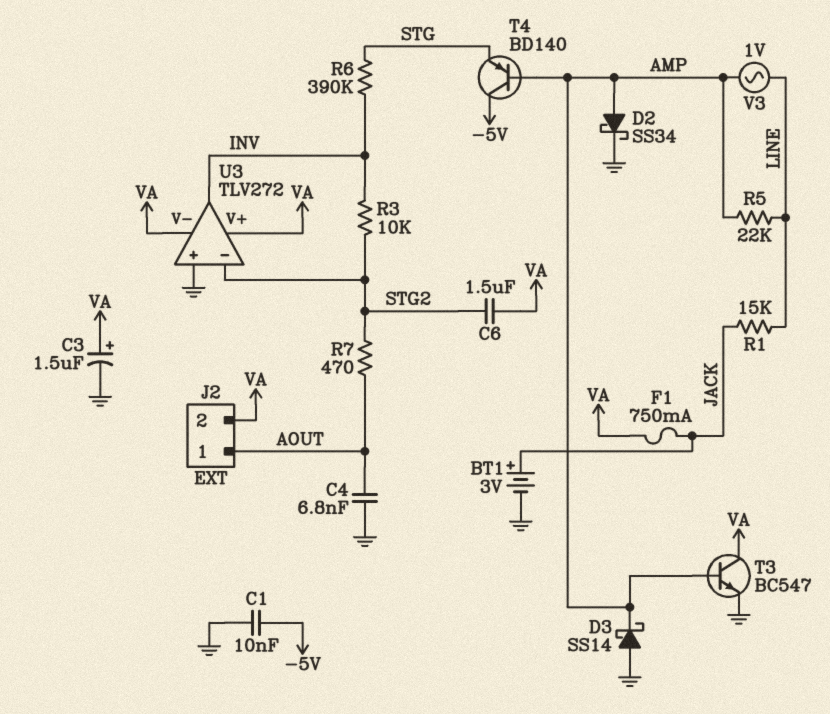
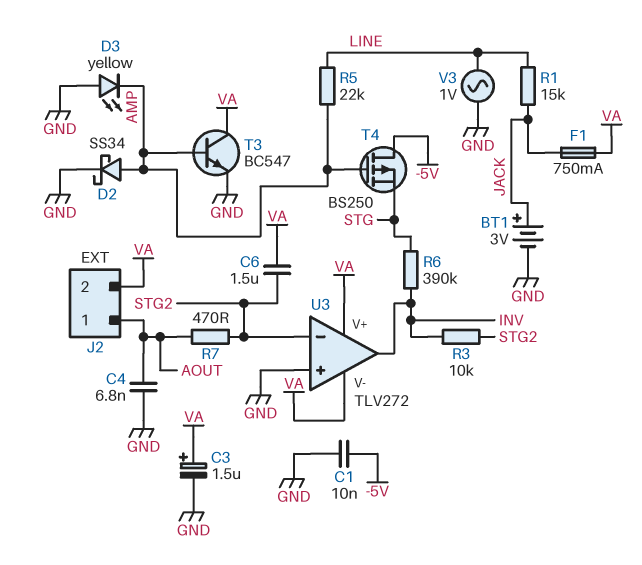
D3: schottky SS14 (A GND, K AMP) -> LED yellow (A GND, K AMP)
T4: PNP BD140 (B AMP, C -5V, E STG) -> PMOS BS250 (G AMP, D -5V, S STG)
V3: AC 1V (AMP, LINE) -> AC 1V (GND, LINE)

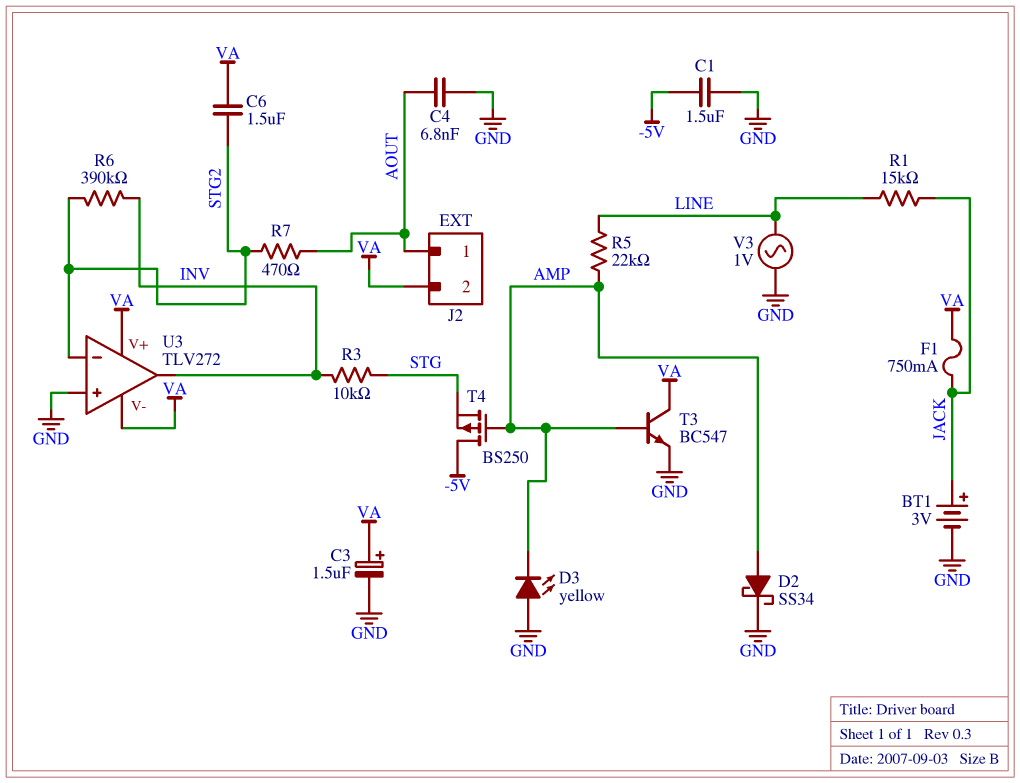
C1: 10nF (-5V, GND) -> 1.5uF (-5V, GND)
R3: 10k (INV, STG2) -> 10k (INV, STG)
R6: 390k (INV, STG) -> 390k (INV, STG2)

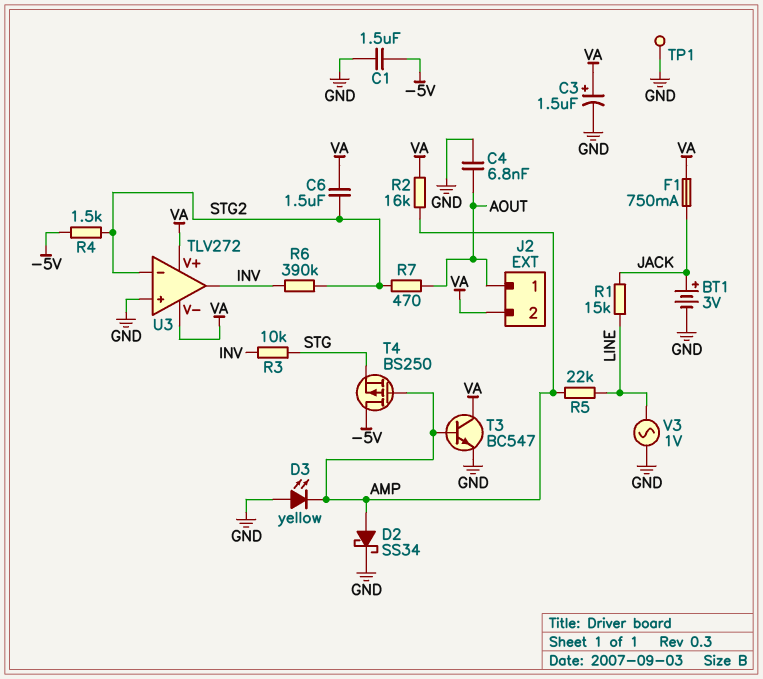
R2: none -> 16k (AMP, VA)
R4: none -> 1.5k (-5V, STG2)
TP1: none -> test point (GND)

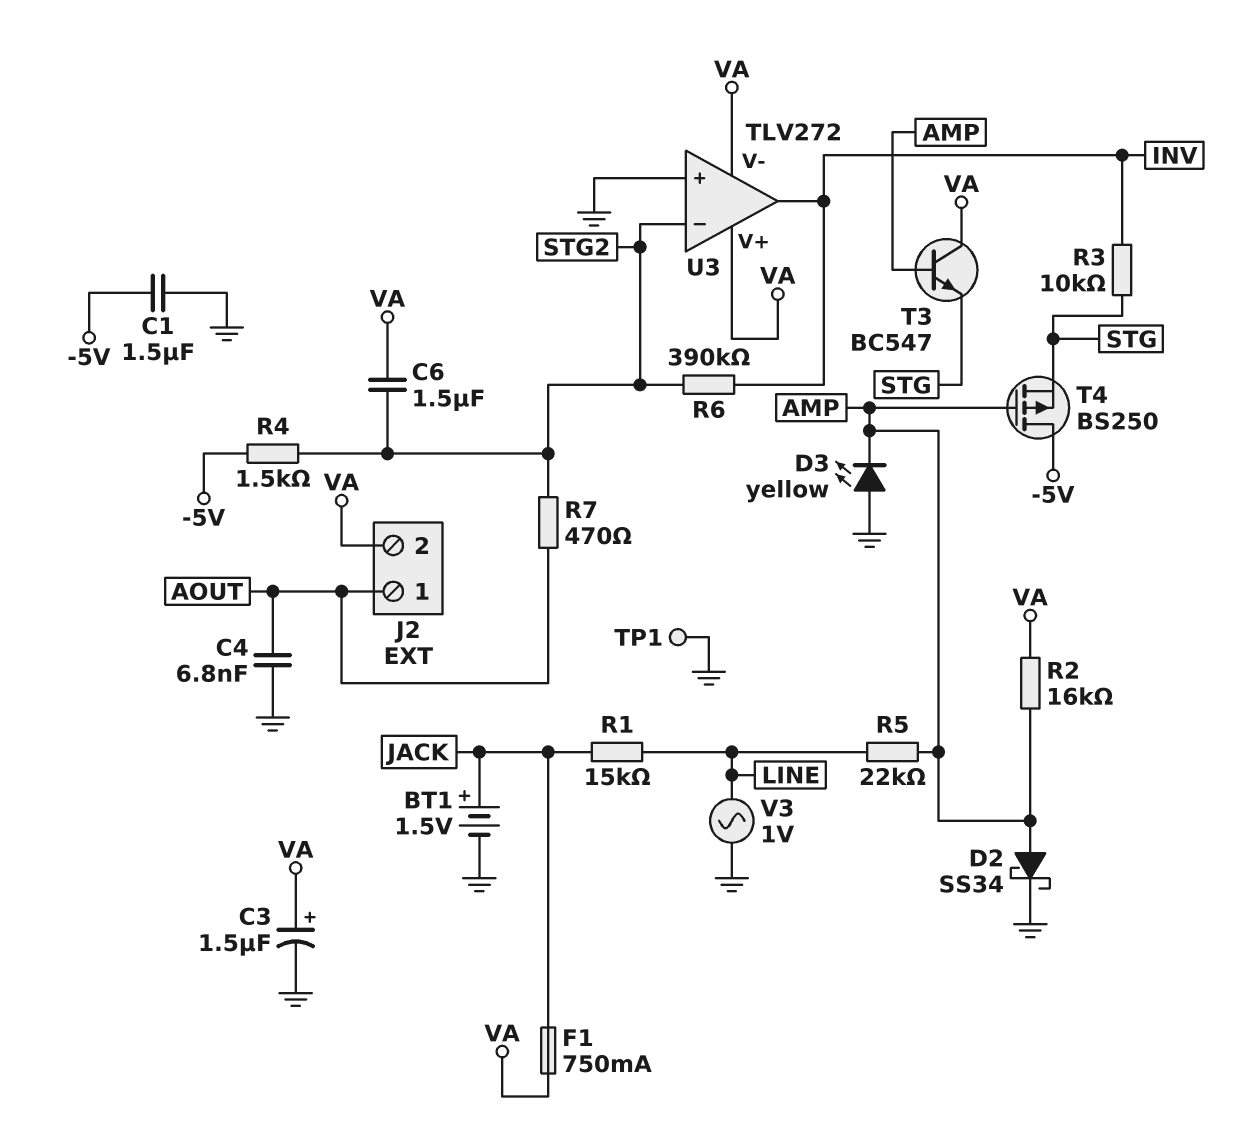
BT1: 3V (plus JACK, minus GND) -> 1.5V (plus JACK, minus GND)
T3: NPN BC547 (B AMP, C VA, E GND) -> NPN BC547 (B AMP, C VA, E STG)

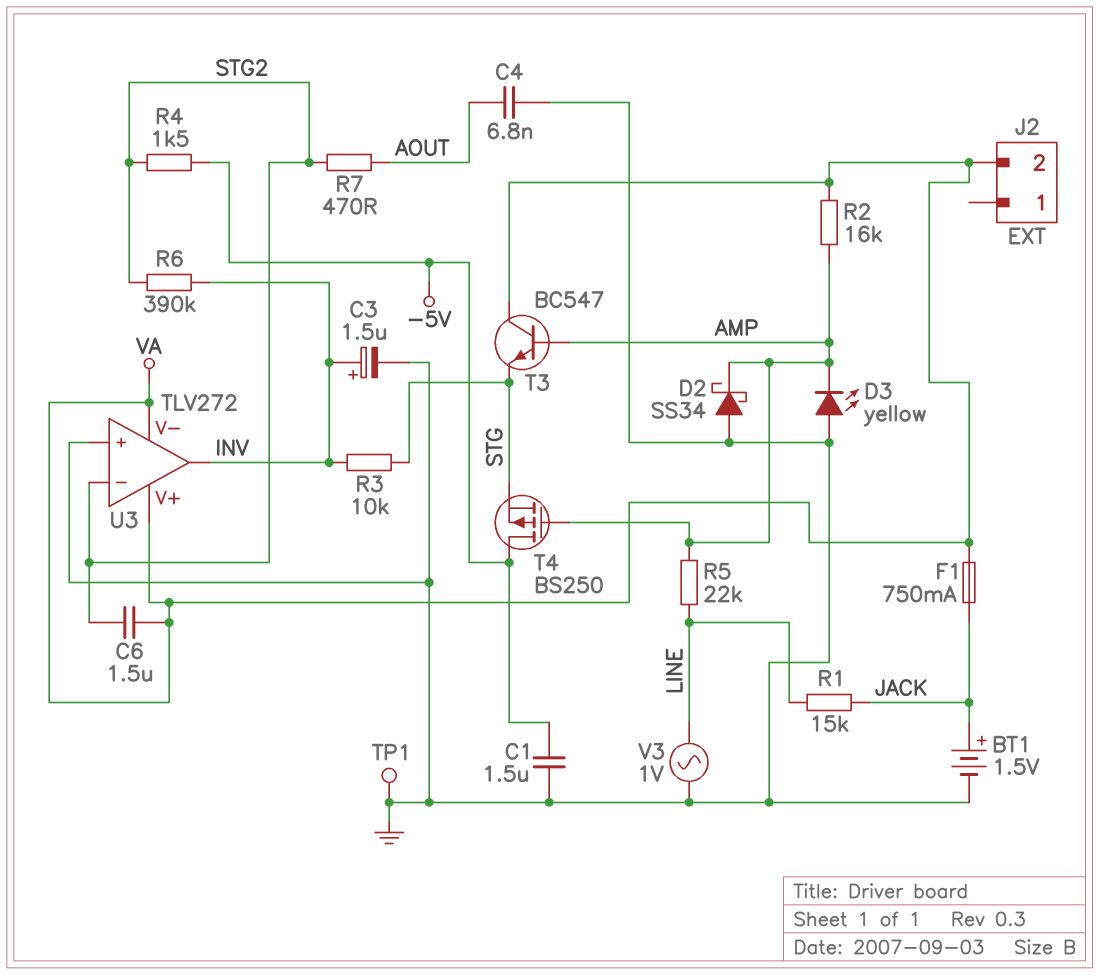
C3: 1.5uF (plus VA, minus GND) -> 1.5uF (plus INV, minus GND)
D2: schottky SS34 (A AMP, K GND) -> schottky SS34 (A GND, K AMP)
J2 pin 1: AOUT -> none

